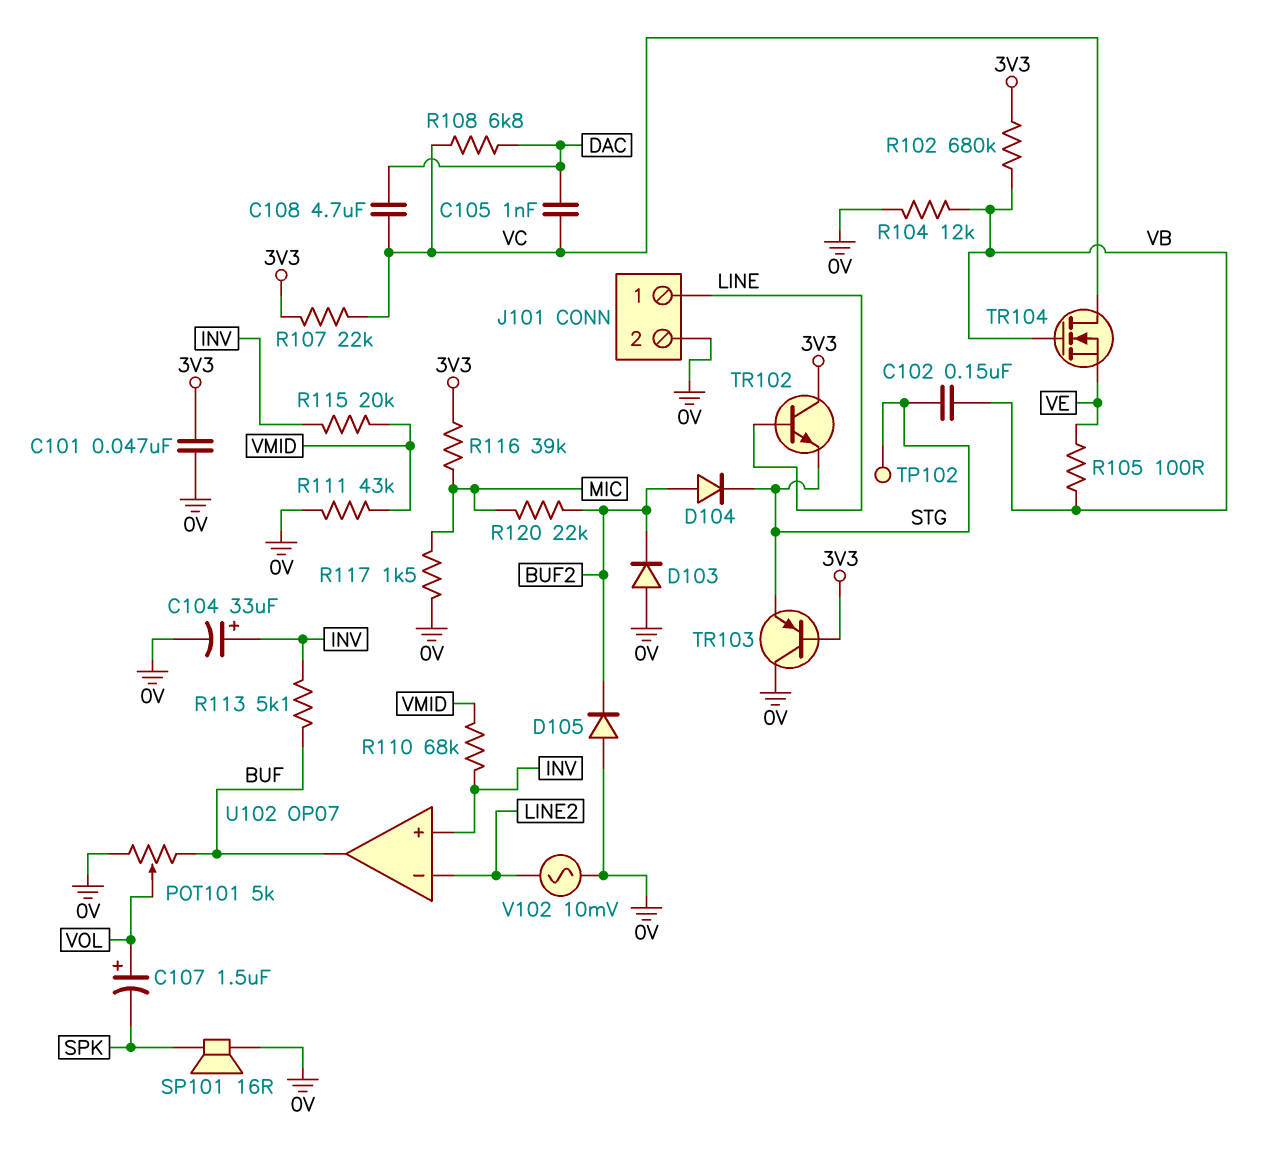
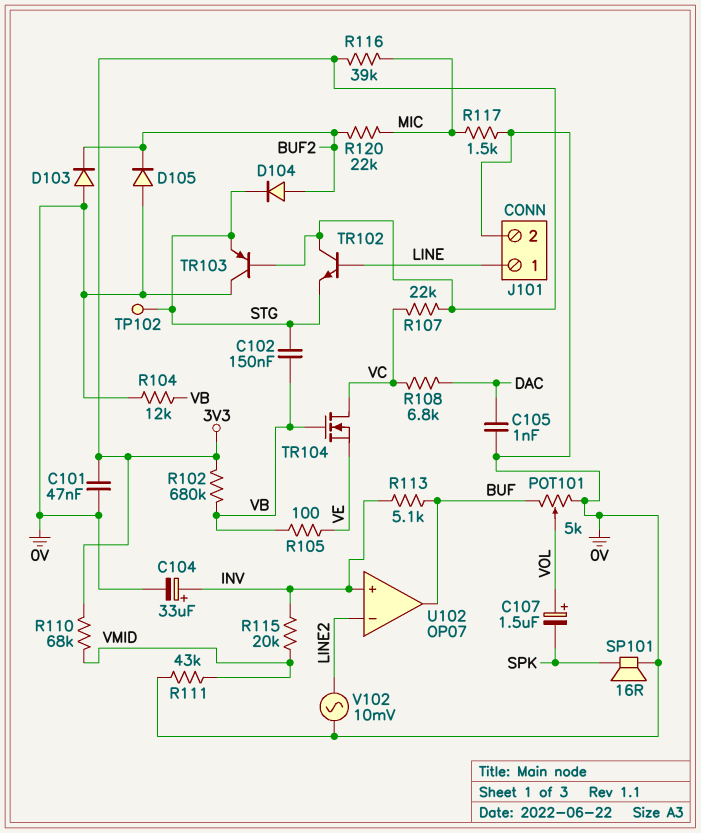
C105: 1nF (DAC, VC) -> 1nF (0V, DAC)
C108: 4.7uF (DAC, VC) -> none
R110: 68k (INV, VMID) -> 68k (3V3, VMID)

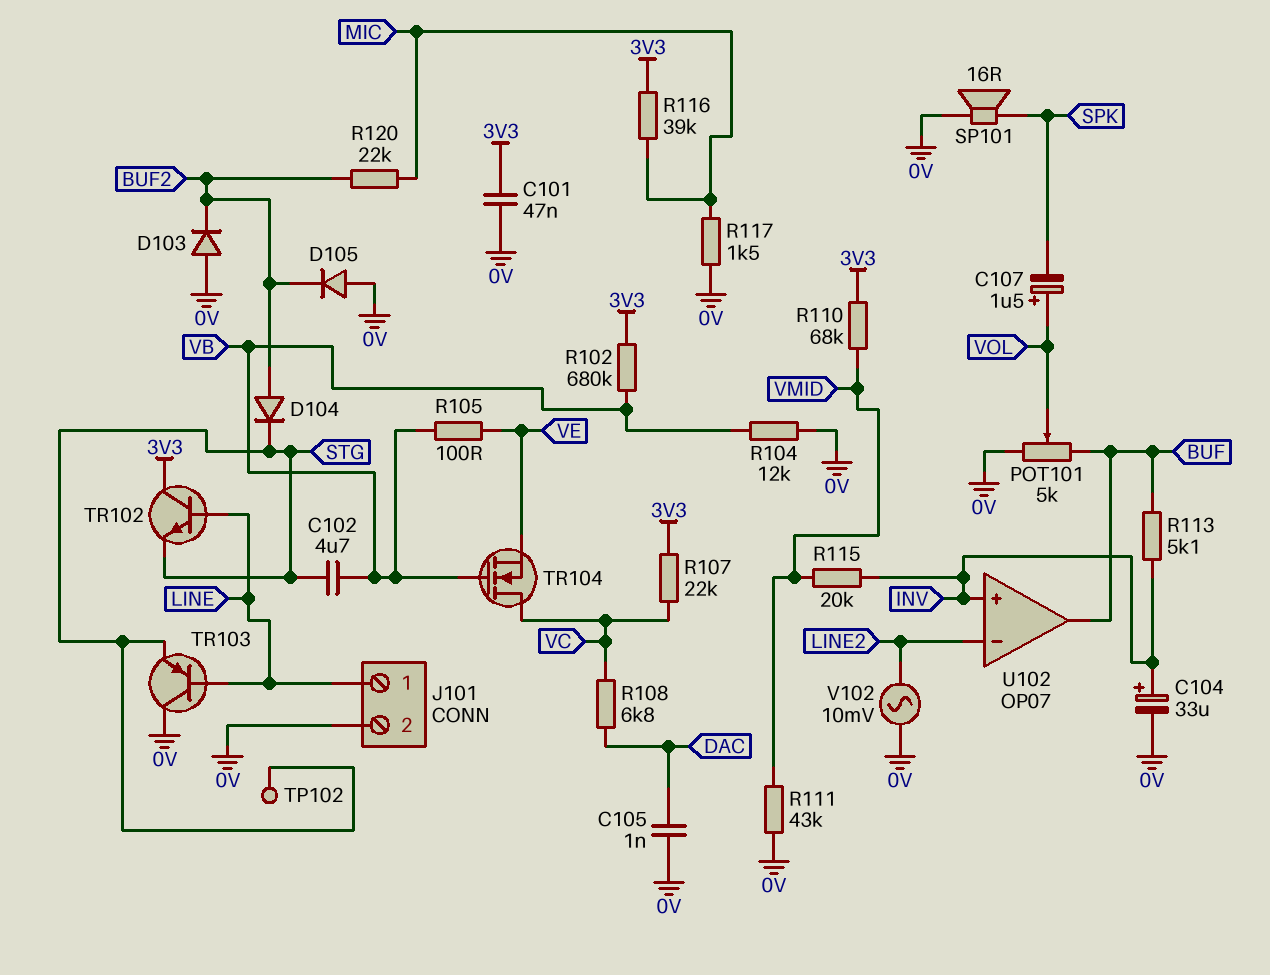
C102: 150nF (STG, VB) -> 4.7uF (STG, VB)
TR103: PNP (B 3V3, C 0V, E STG) -> PNP (B LINE, C 0V, E STG)

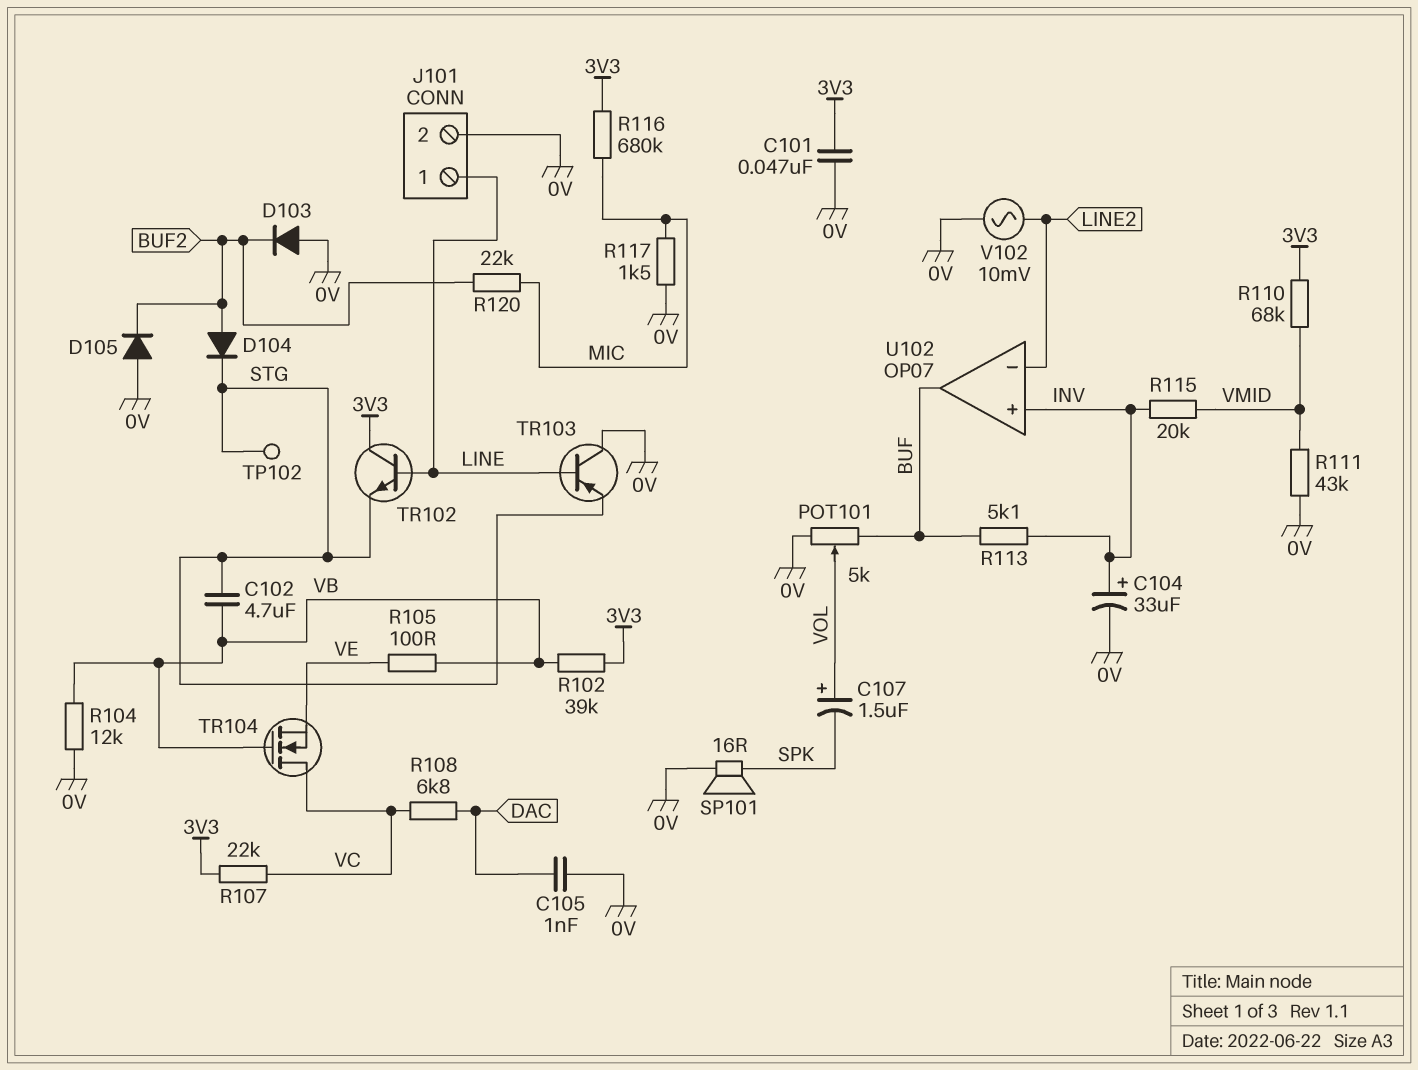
R102: 680k (3V3, VB) -> 39k (3V3, VB)
R116: 39k (3V3, MIC) -> 680k (3V3, MIC)

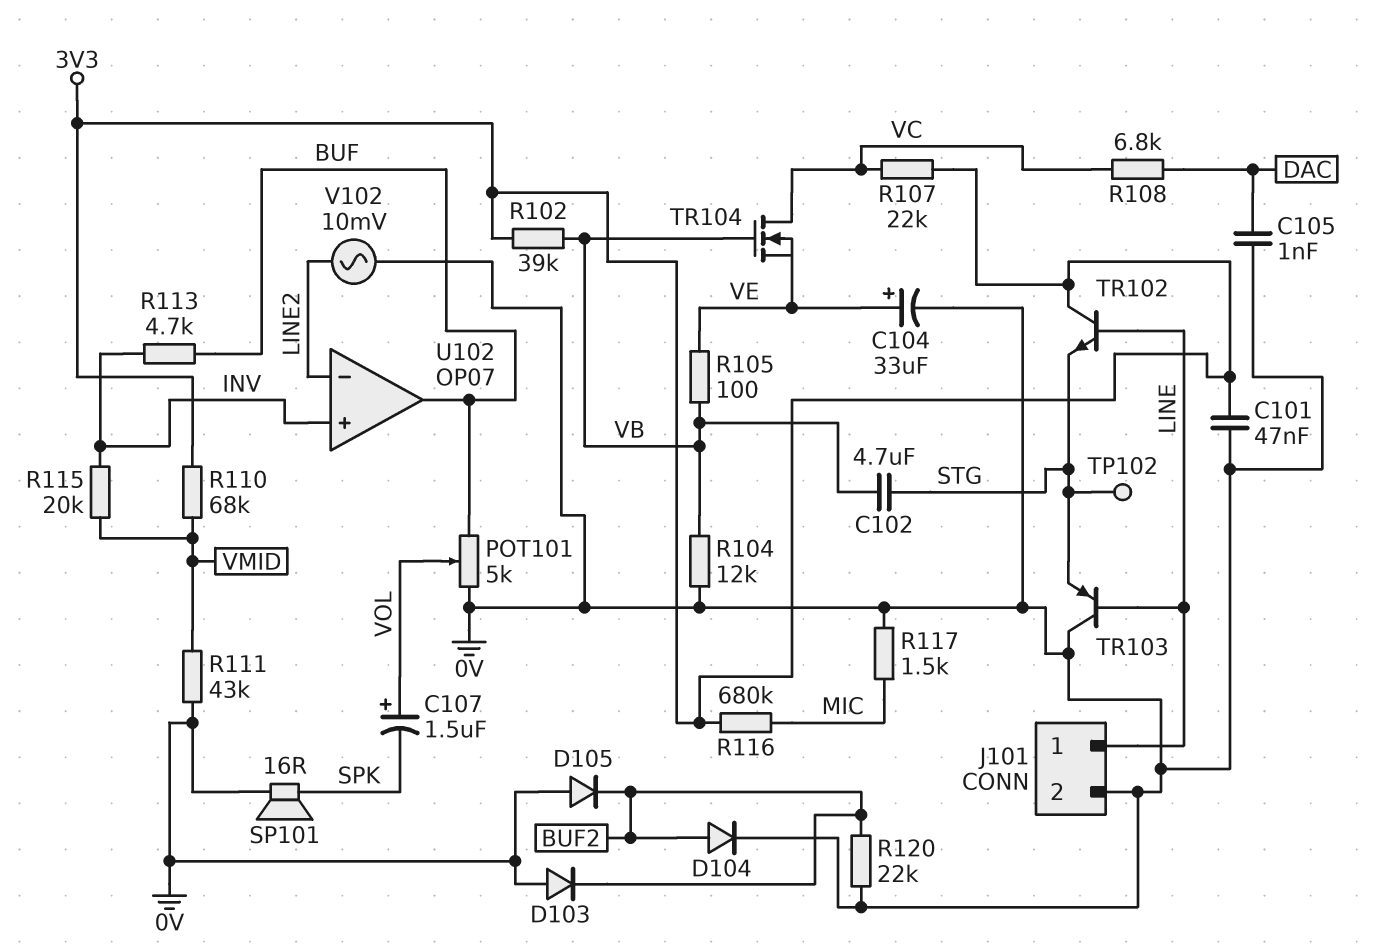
C104: 33uF (plus INV, minus 0V) -> 33uF (plus VE, minus 0V)
D104: diode (A BUF2, K STG) -> diode (A BUF2, K 0V)
R113: 5.1k (BUF, INV) -> 4.7k (BUF, INV)
R120: 22k (BUF2, MIC) -> 22k (0V, BUF2)

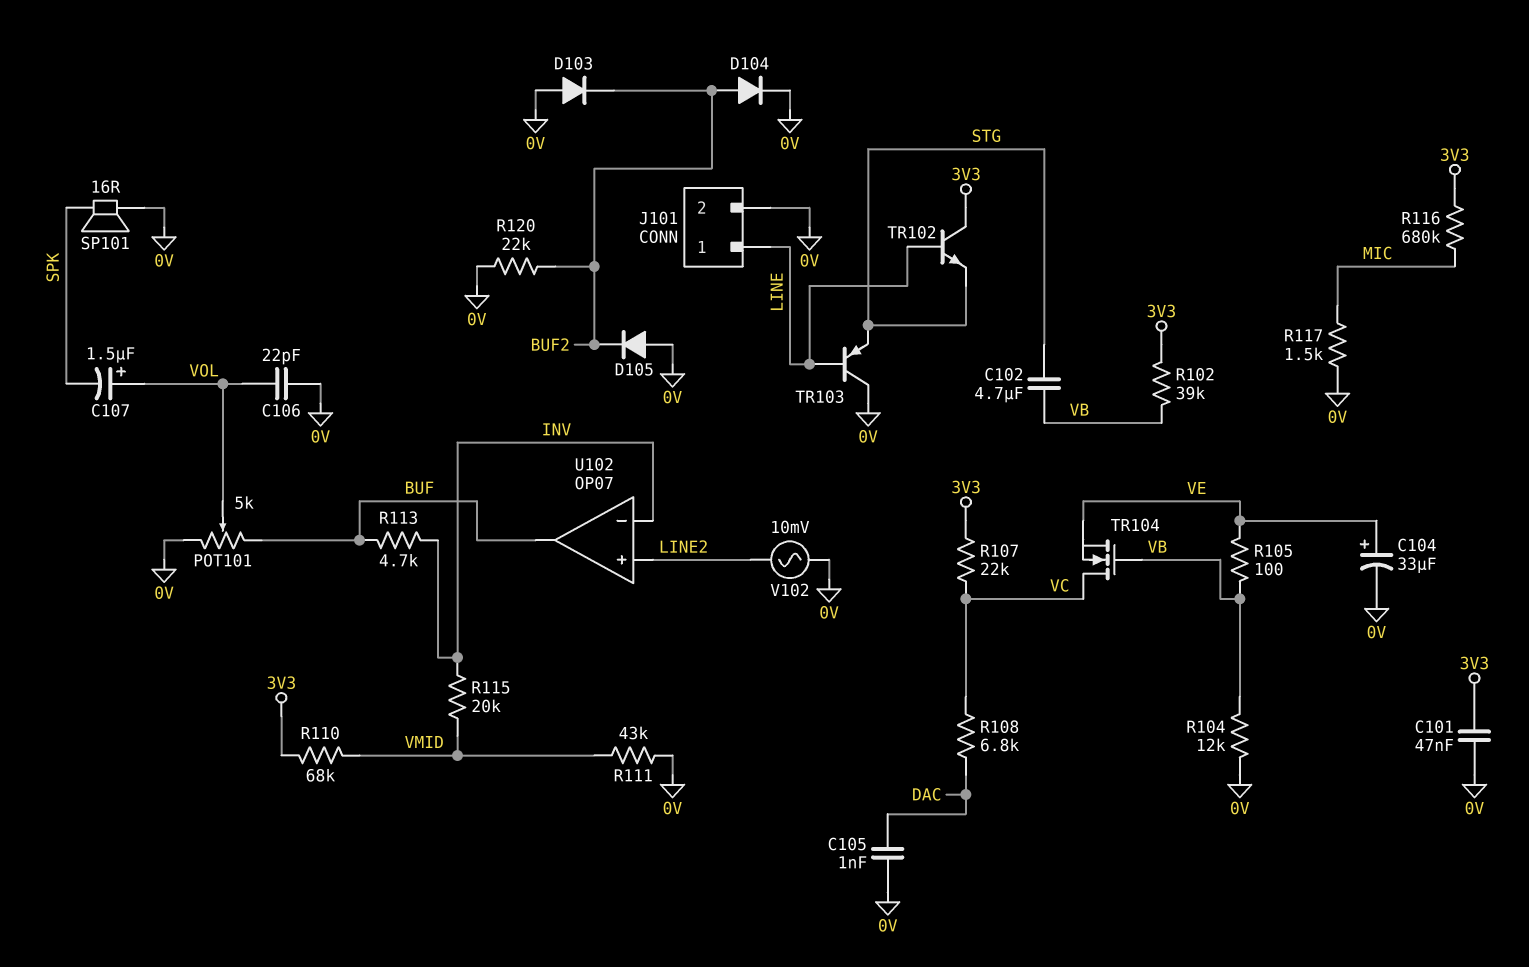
C106: none -> 22pF (0V, VOL)
TP102: test point (STG) -> none
U102 pin in+: INV -> LINE2
U102 pin in-: LINE2 -> INV

